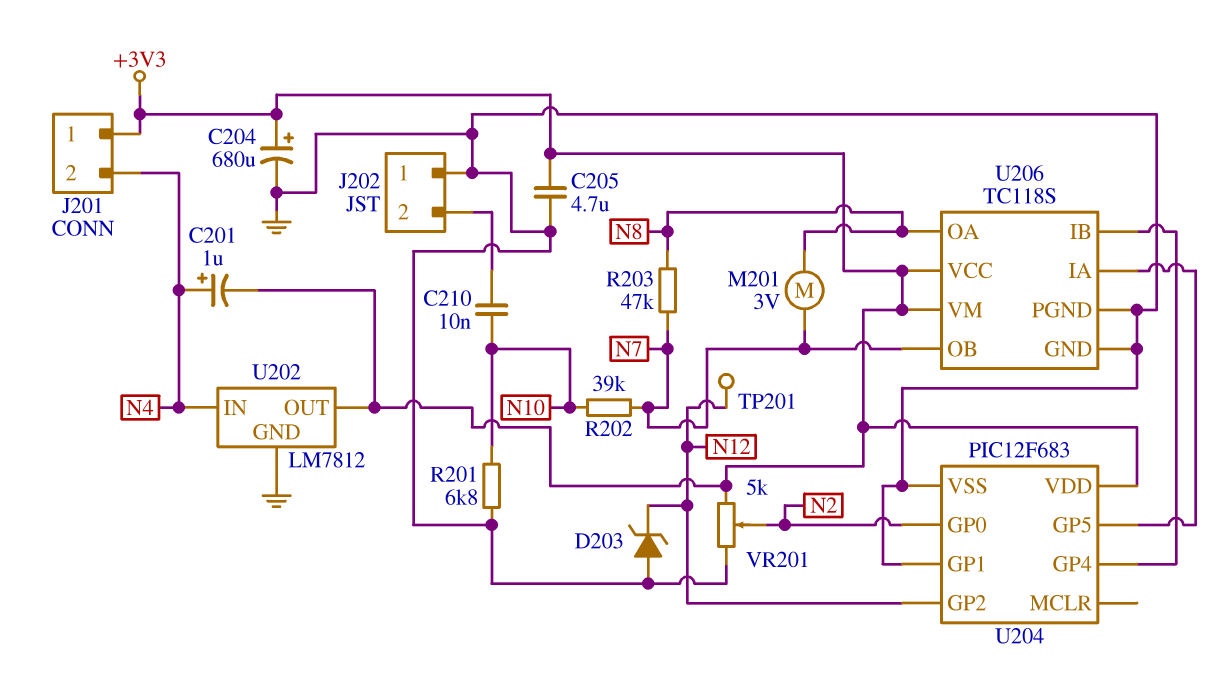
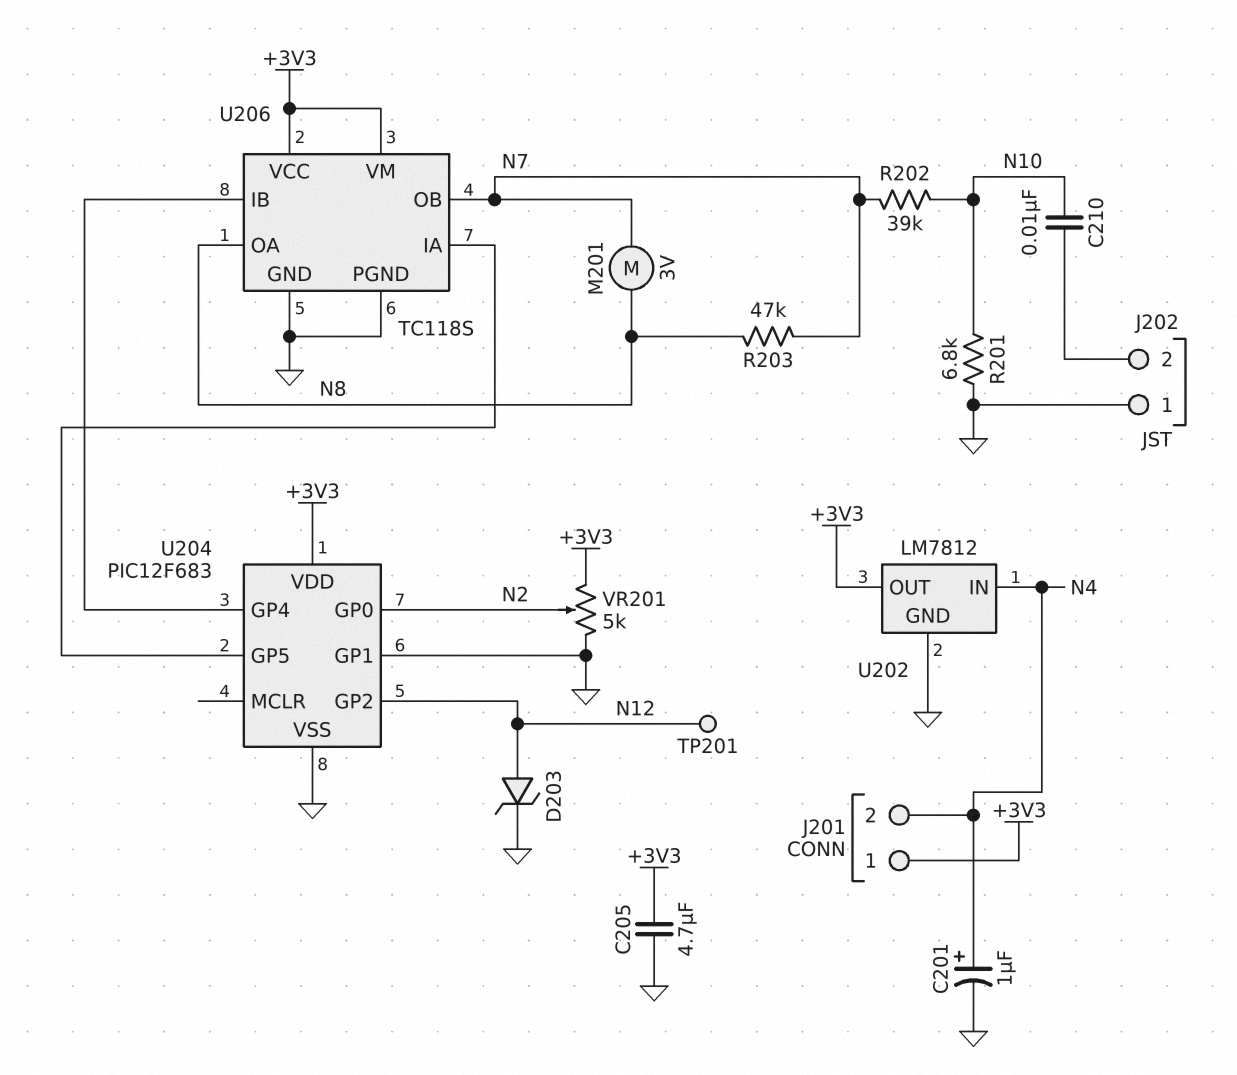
C201: 1uF (plus N4, minus +3V3) -> 1uF (plus N4, minus GND)
C204: 680uF (plus +3V3, minus GND) -> none
D203: zener (A GND, K N12) -> zener (A N12, K GND)

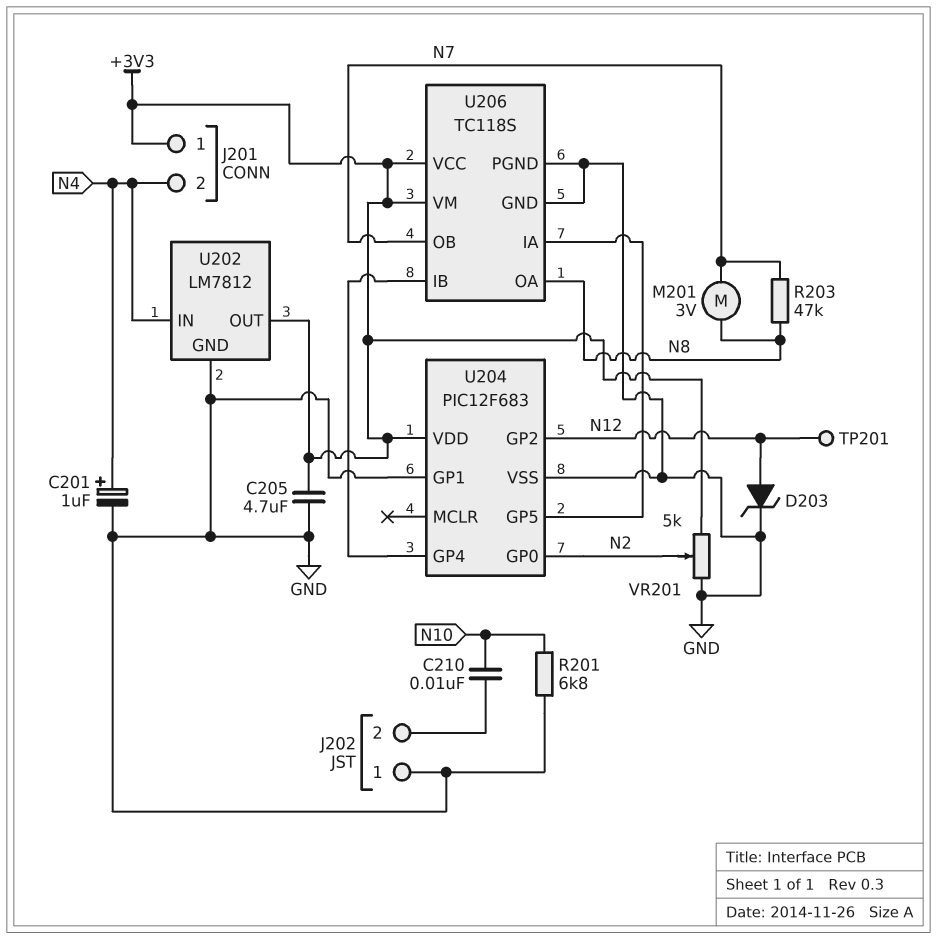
R202: 39k (N7, N10) -> none

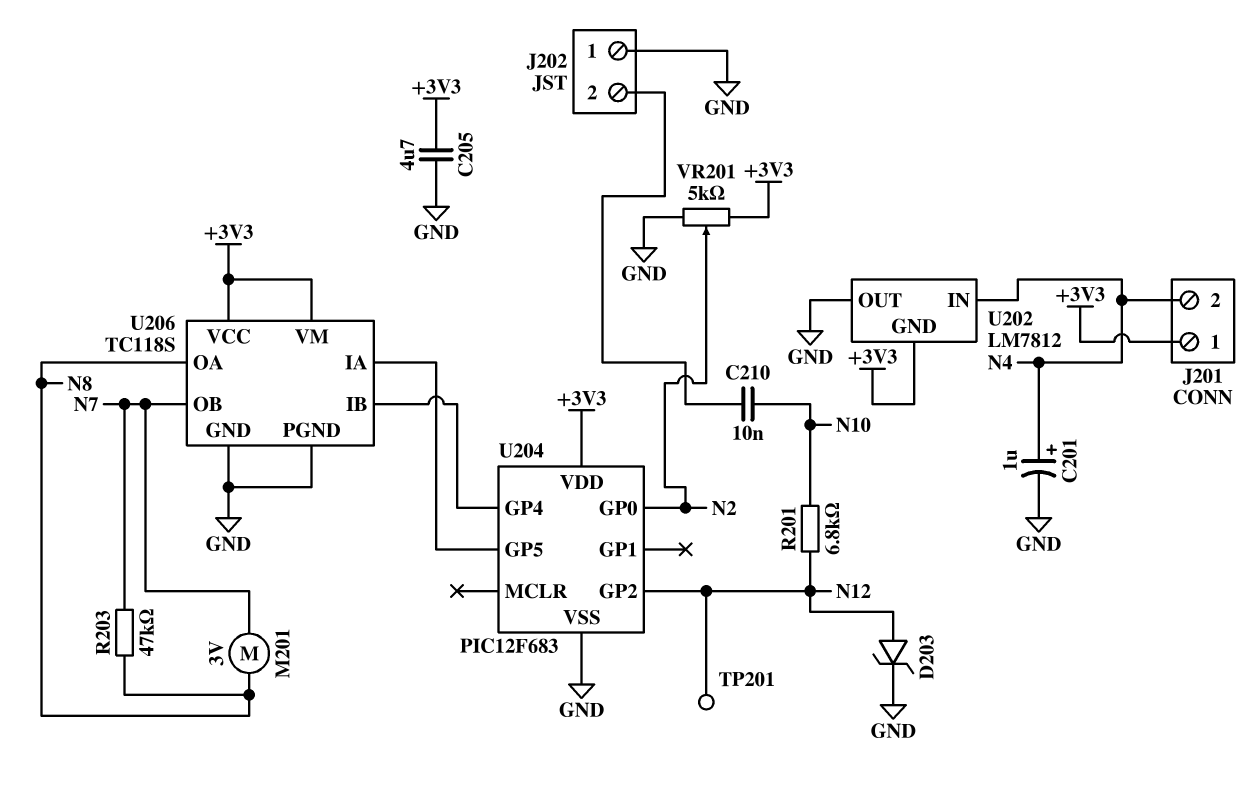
R201: 6.8k (GND, N10) -> 6.8k (N10, N12)
U202 pin GND: GND -> +3V3
U202 pin OUT: +3V3 -> GND
U204 pin GP1: GND -> none

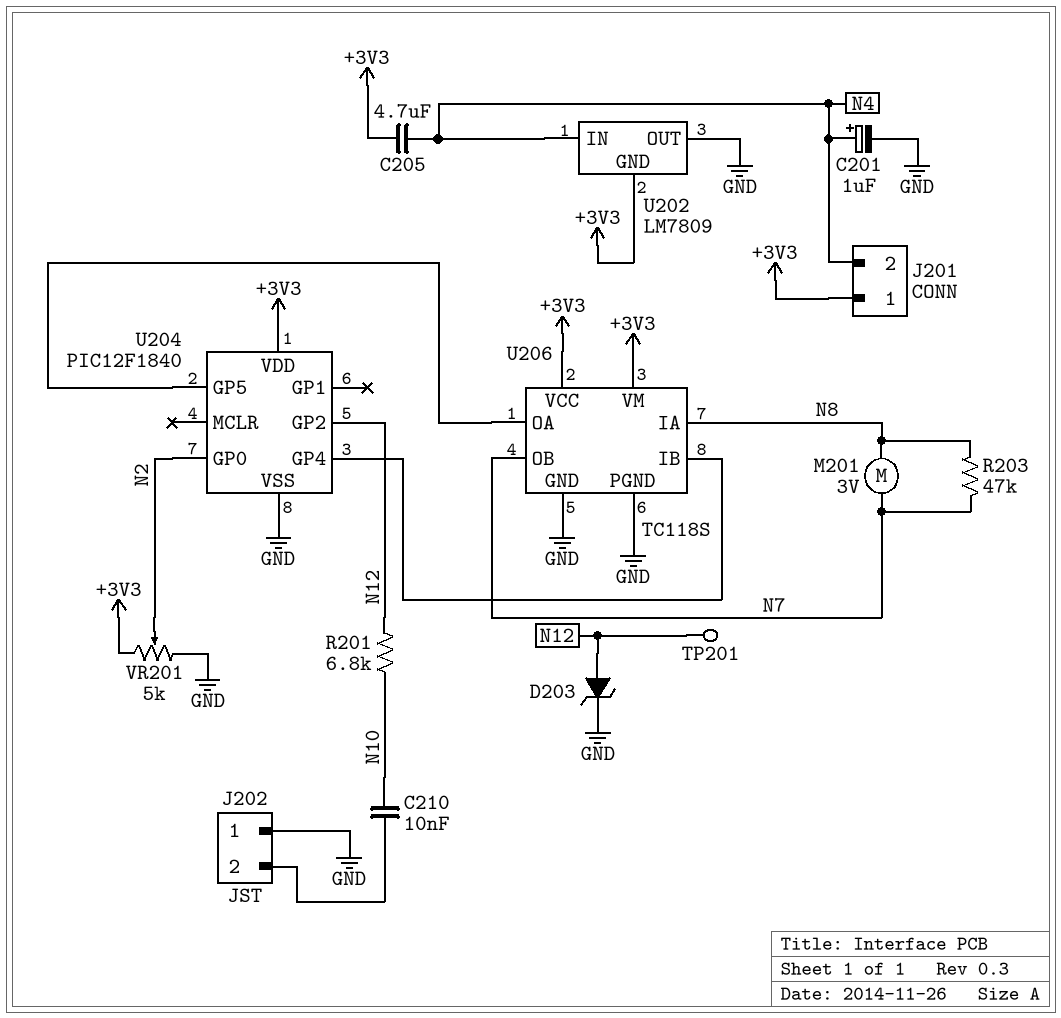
C205: 4.7uF (+3V3, GND) -> 4.7uF (+3V3, N4)
U202: LM7812 -> LM7809
U204: PIC12F683 -> PIC12F1840
U206 pin IA: U204/GP5 -> N8
U206 pin OA: N8 -> U204/GP5

